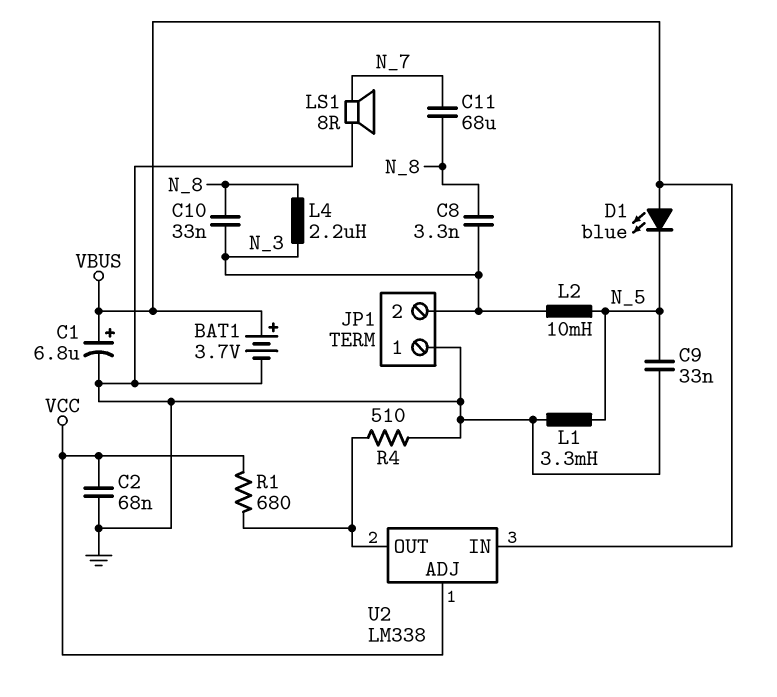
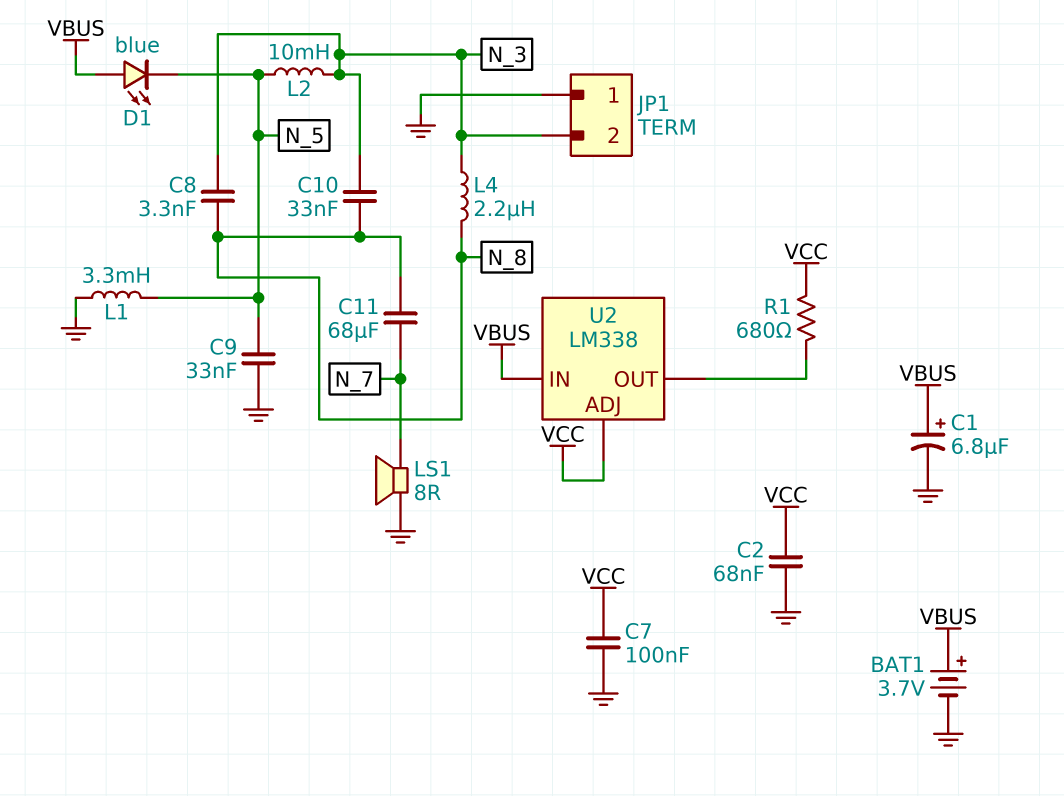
C7: none -> 100nF (GND, VCC)
R4: 510 (GND, U2/OUT) -> none

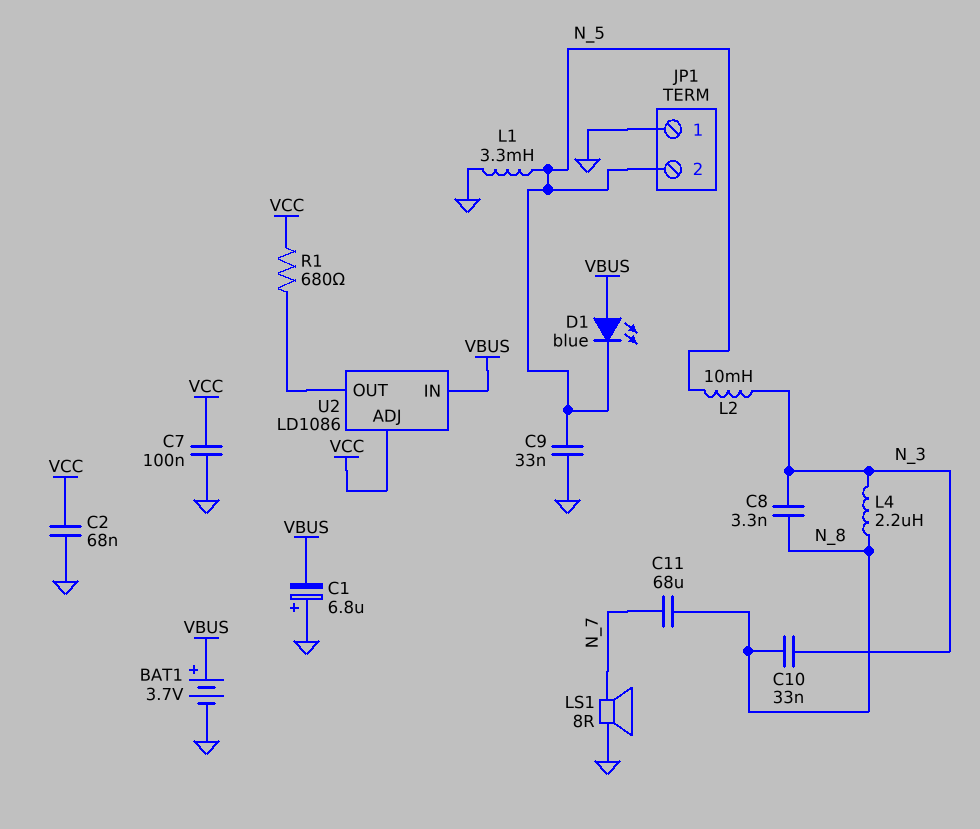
C1: 6.8uF (plus VBUS, minus GND) -> 6.8uF (plus GND, minus VBUS)
JP1 pin 2: N_3 -> N_5
U2: LM338 -> LD1086

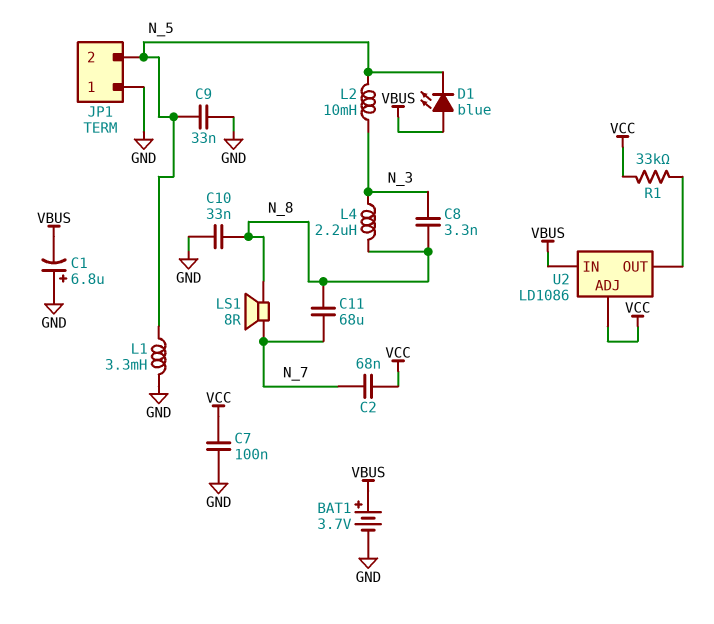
C2: 68nF (GND, VCC) -> 68nF (N_7, VCC)
C10: 33nF (N_3, N_8) -> 33nF (GND, N_8)
LS1: speaker 8R (GND, N_7) -> speaker 8R (N_7, N_8)
R1: 680 (U2/OUT, VCC) -> 33k (U2/OUT, VCC)

